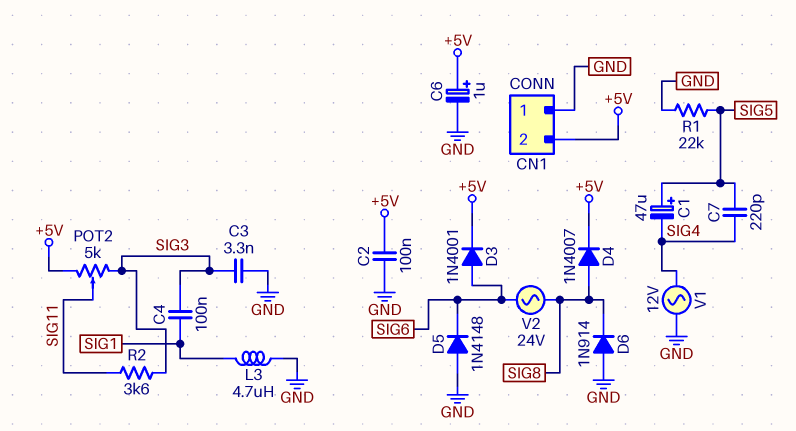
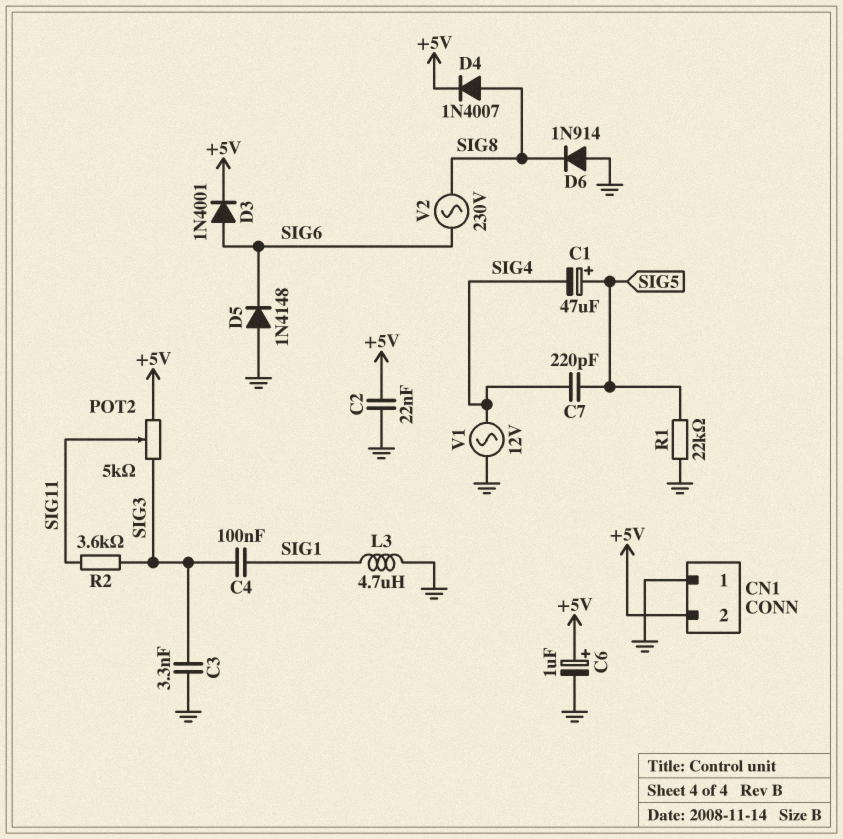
C2: 100nF (+5V, GND) -> 22nF (+5V, GND)
V2: AC 24V (SIG6, SIG8) -> AC 230V (SIG6, SIG8)

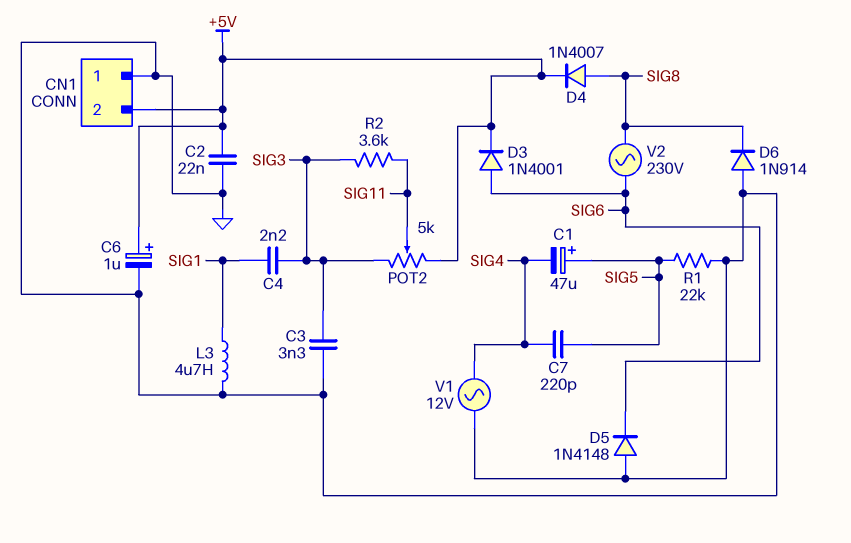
C4: 100nF (SIG1, SIG3) -> 2.2nF (SIG1, SIG3)

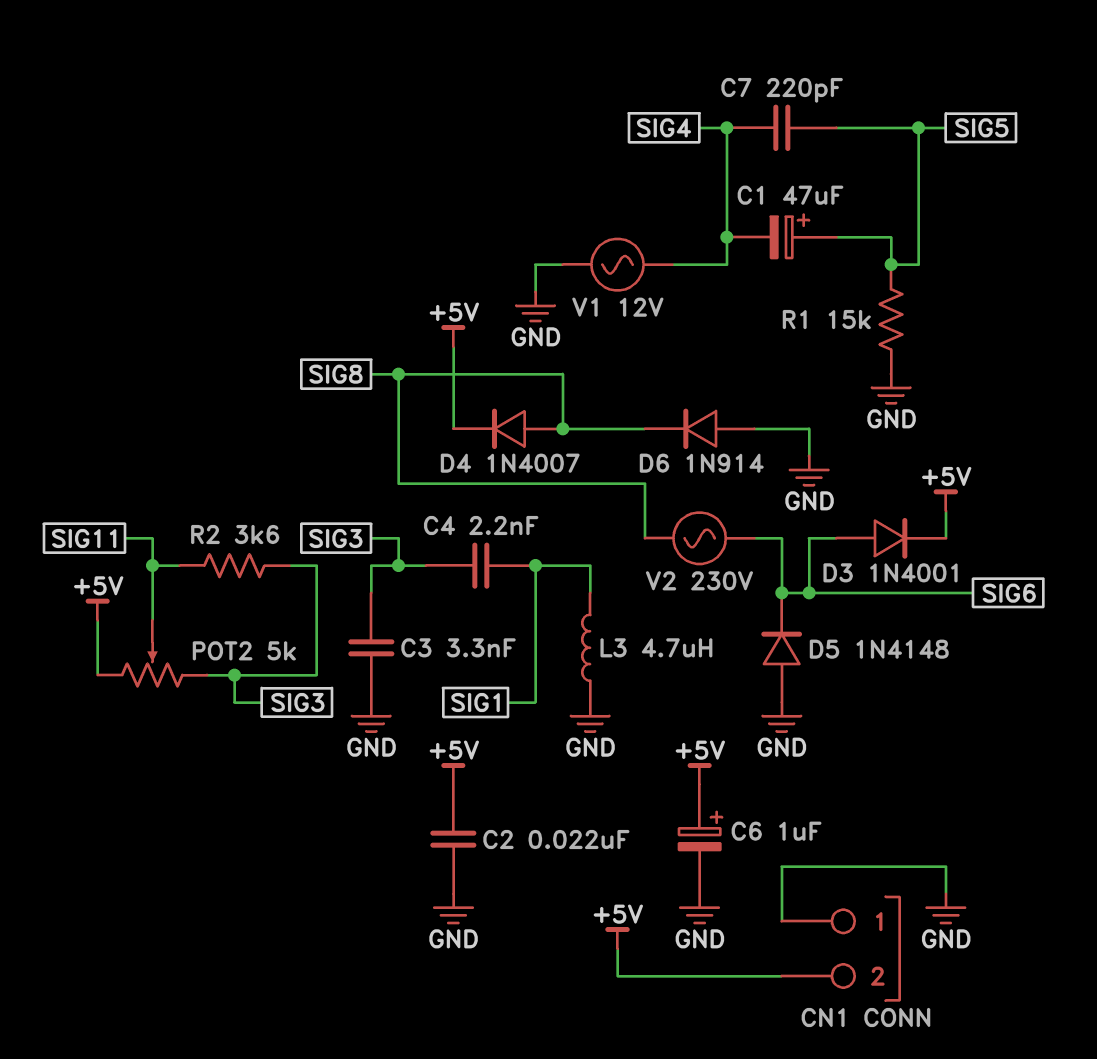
R1: 22k (GND, SIG5) -> 15k (GND, SIG5)

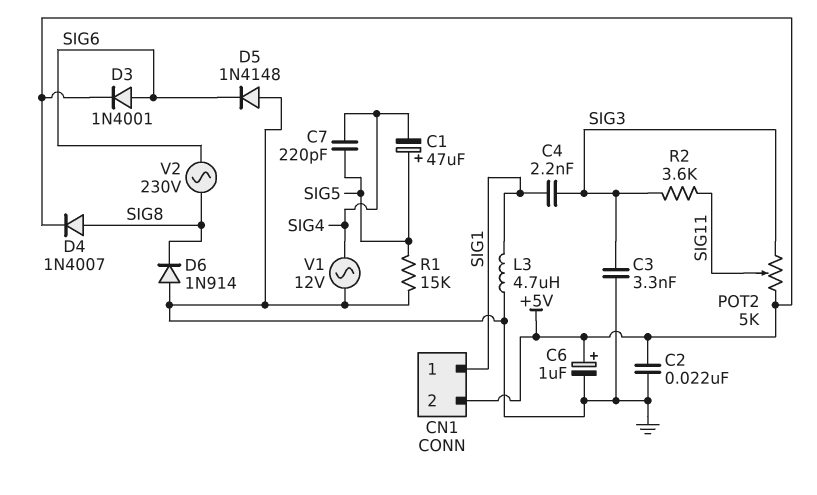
CN1 pin 1: GND -> SIG1

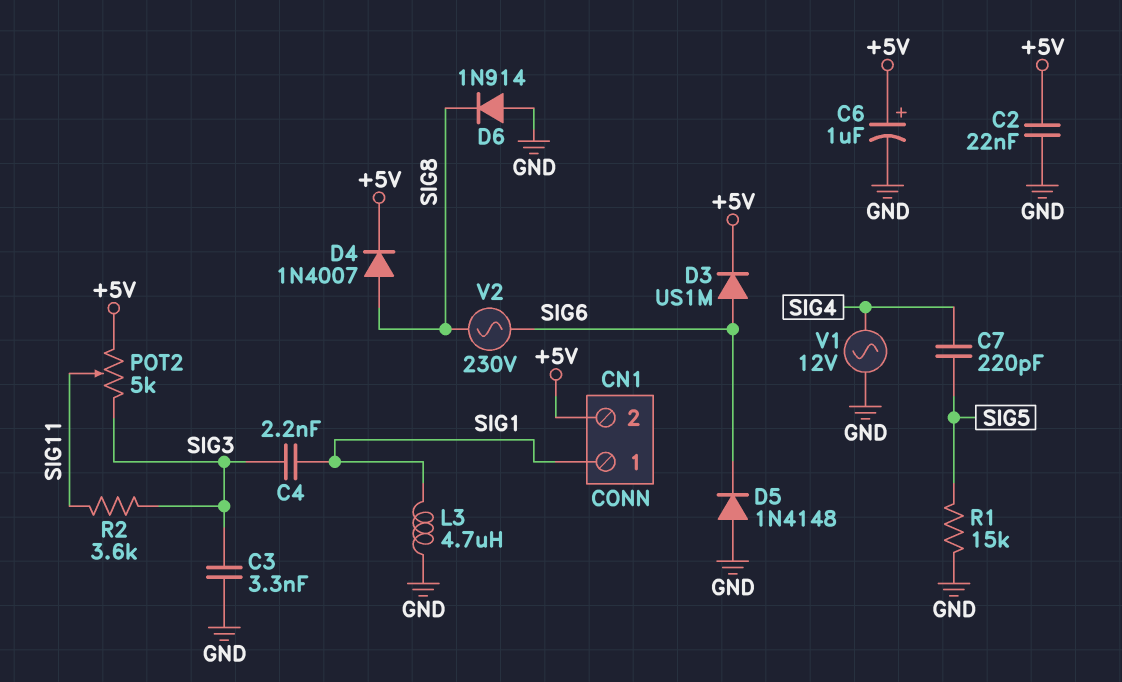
C1: 47uF (plus SIG5, minus SIG4) -> none
D3: diode 1N4001 (A SIG6, K +5V) -> diode US1M (A SIG6, K +5V)

